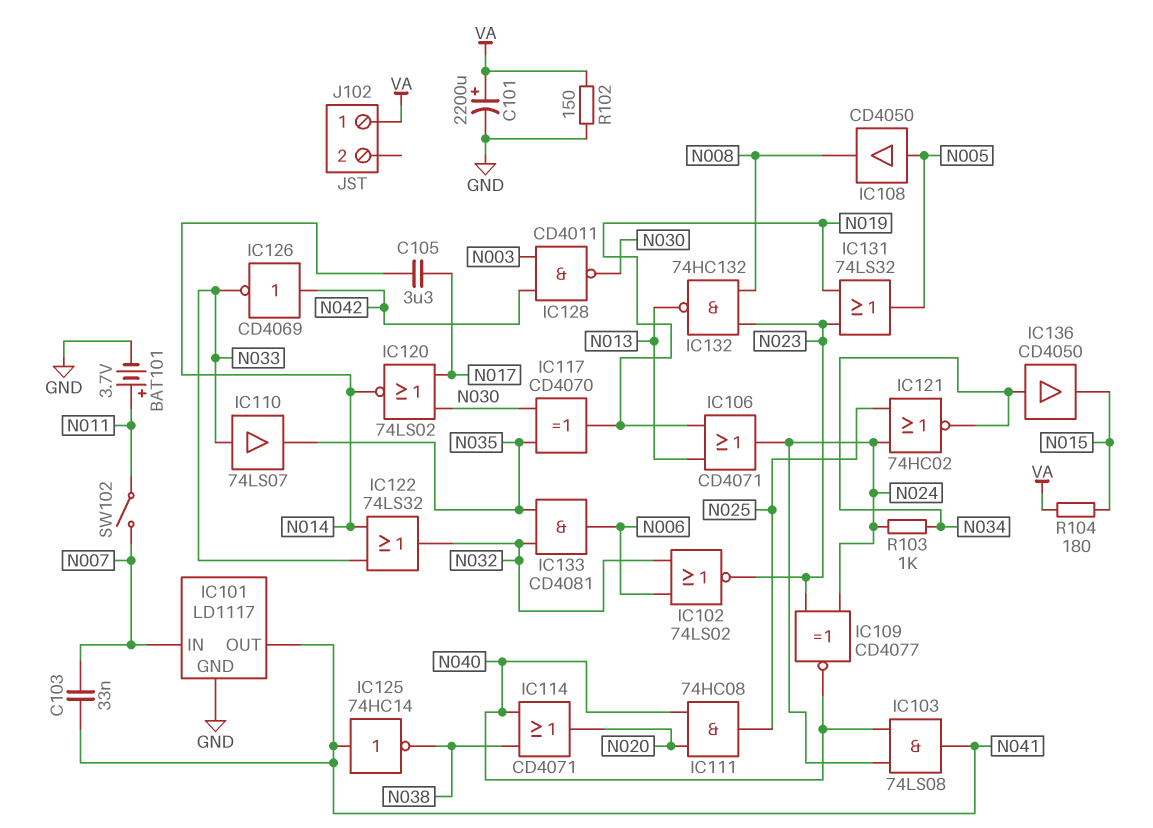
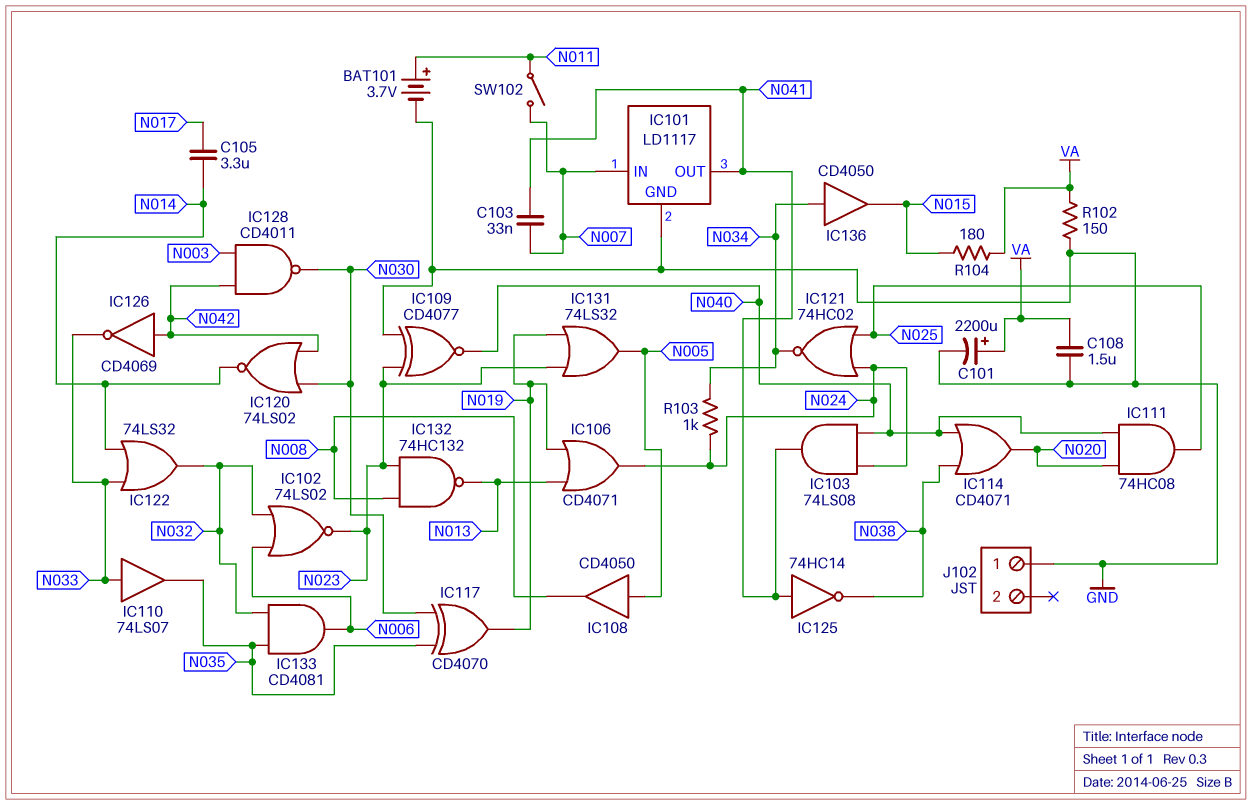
C108: none -> 1.5uF (GND, VA)
IC109: XNOR CD4077 (in N023, in N024, out N040) -> XNOR CD4077 (in GND, in N023, out N040)
IC120: NOR 74LS02 (in N017, in N030, out N014) -> NOR 74LS02 (in N030, in N042, out N014)
J102 pin 1: VA -> GND

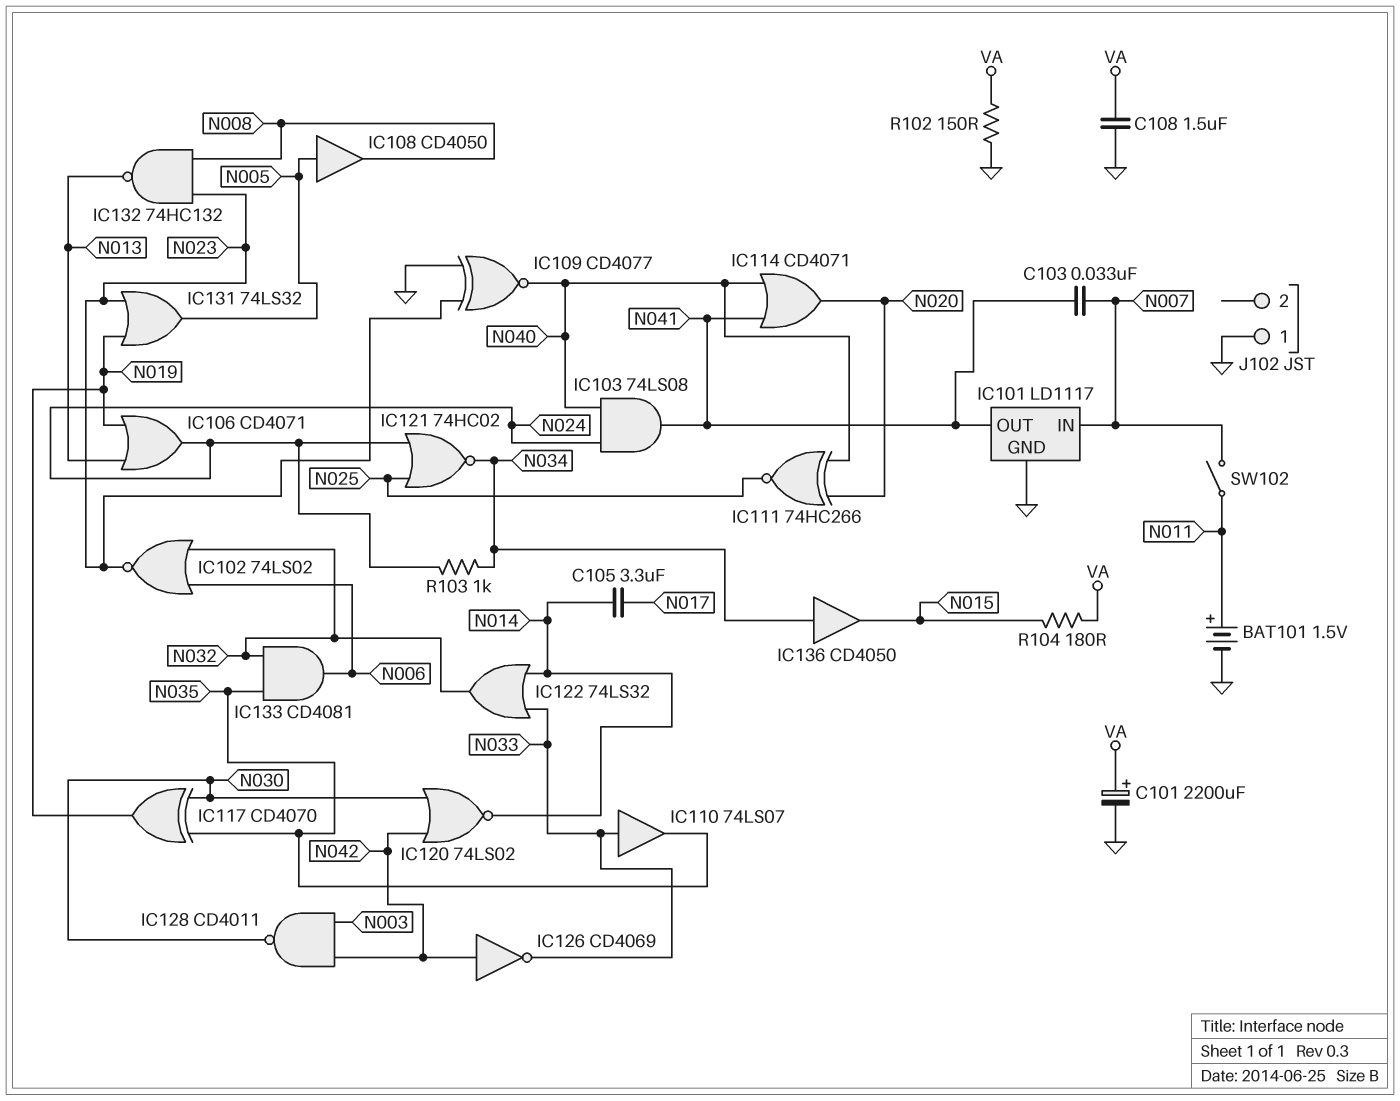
BAT101: 3.7V (plus N011, minus GND) -> 1.5V (plus N011, minus GND)
IC111: AND 74HC08 (in N020, in N040, out N025) -> XNOR 74HC266 (in N020, in N040, out N025)
IC114: OR CD4071 (in N038, in N040, out N020) -> OR CD4071 (in N040, in N041, out N020)
IC125: NOT 74HC14 (in N041, out N038) -> none

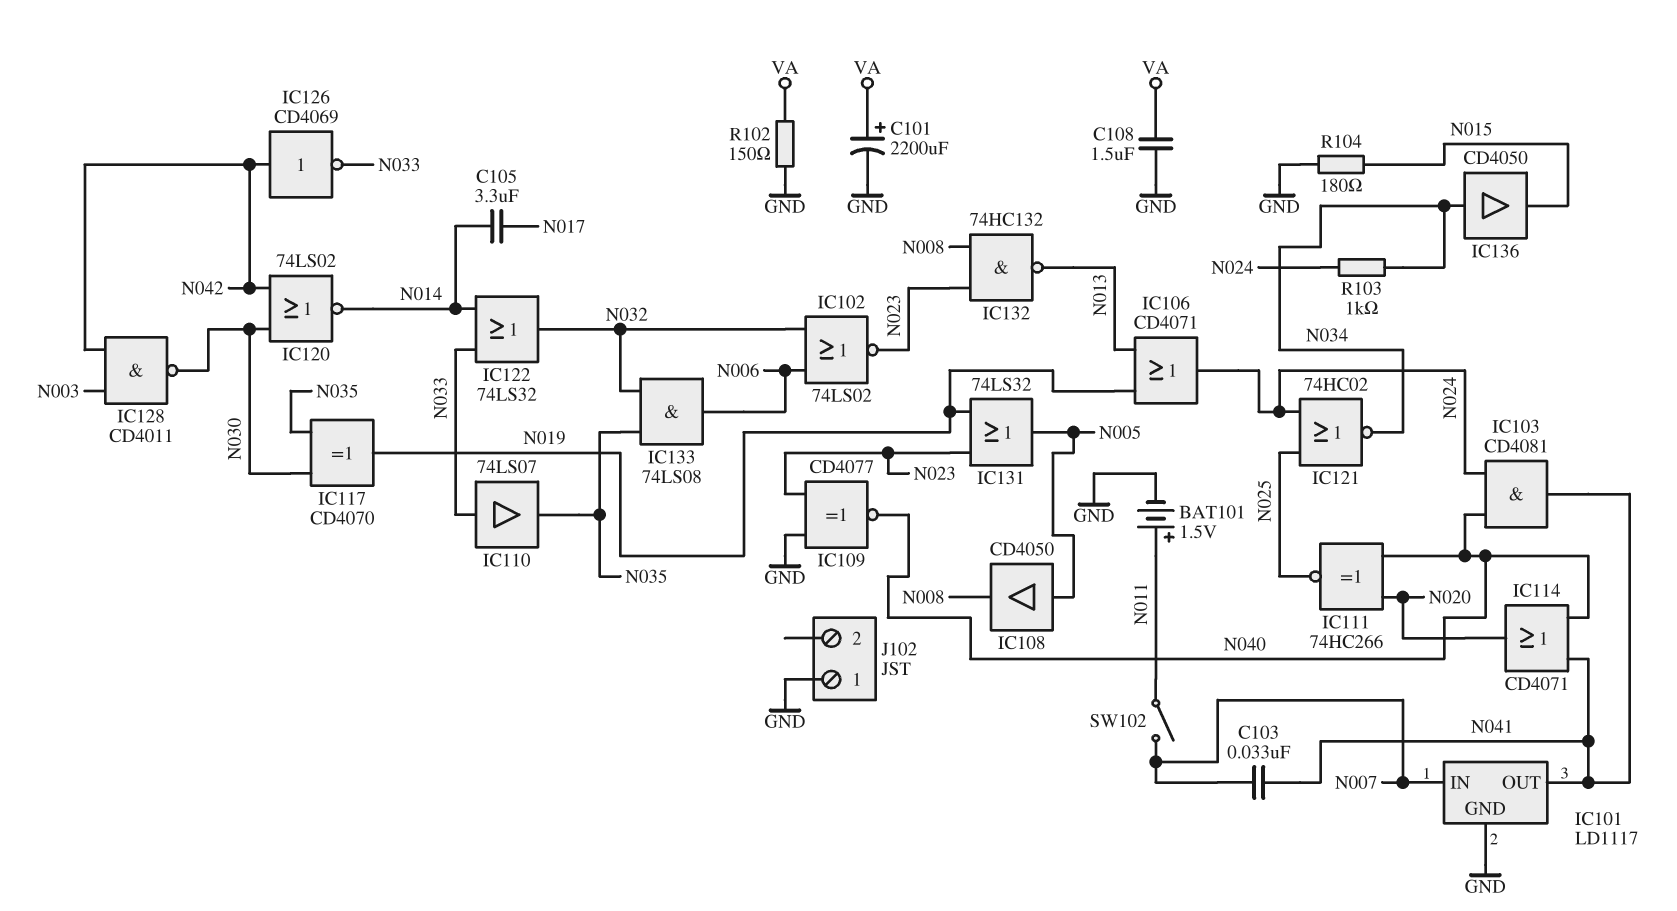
IC103: AND 74LS08 (in N024, in N040, out N041) -> AND CD4081 (in N024, in N040, out N041)
IC133: AND CD4081 (in N032, in N035, out N006) -> AND 74LS08 (in N032, in N035, out N006)
R104: 180 (N015, VA) -> 180 (GND, N015)

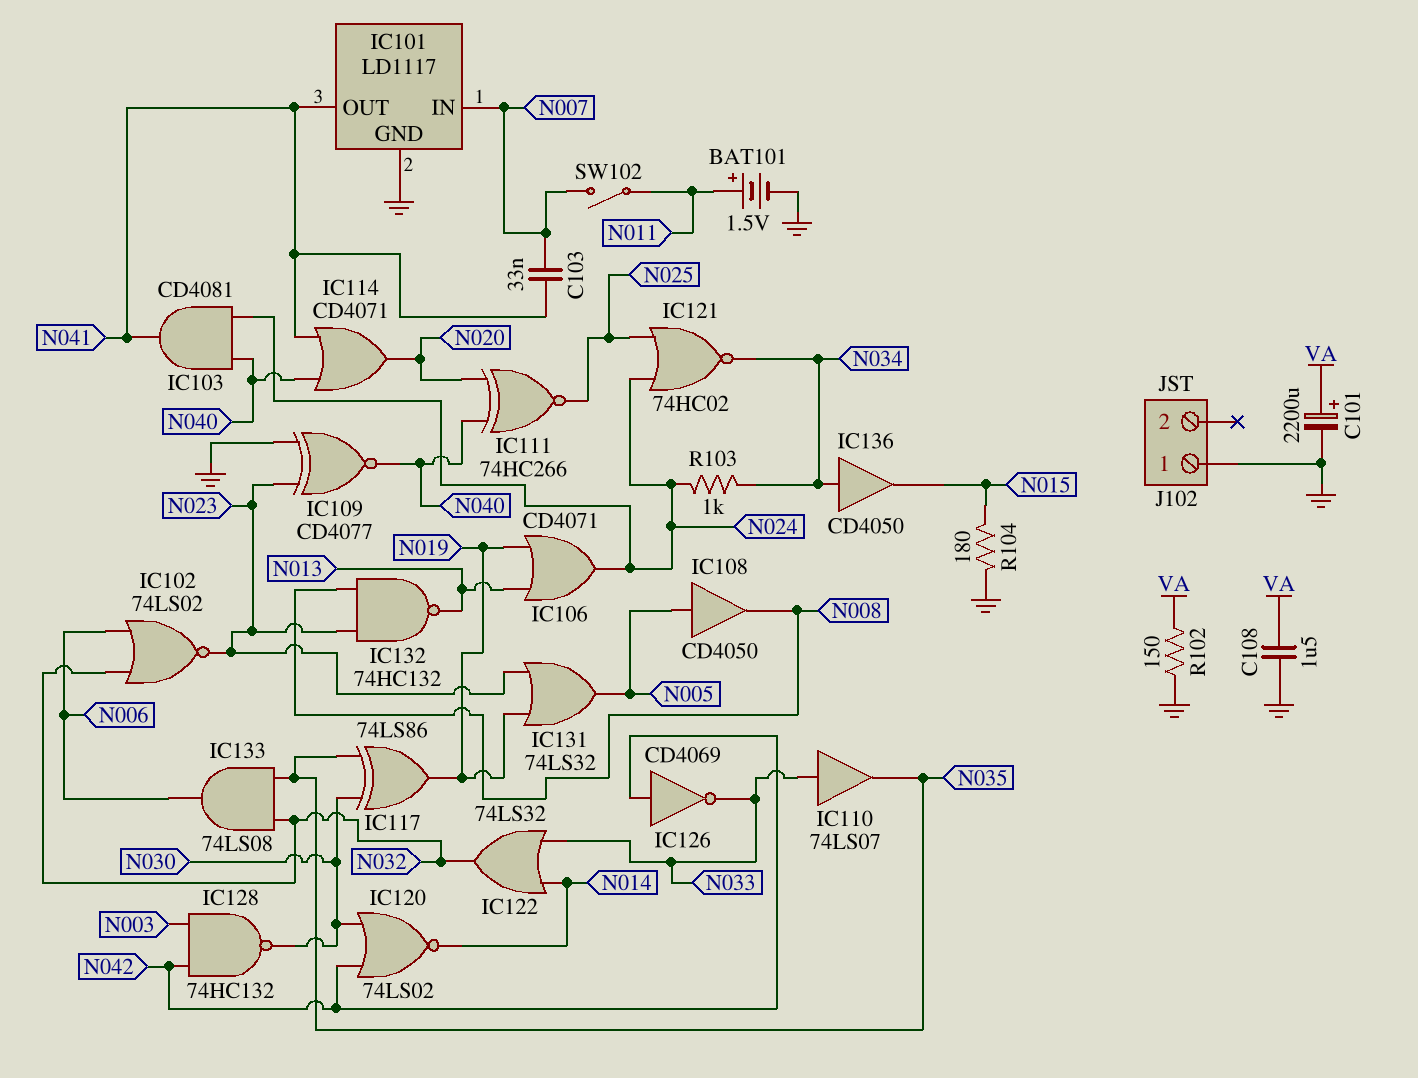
C105: 3.3uF (N014, N017) -> none
IC117: XOR CD4070 (in N030, in N035, out N019) -> XOR 74LS86 (in N030, in N035, out N019)
IC128: NAND CD4011 (in N003, in N042, out N030) -> NAND 74HC132 (in N003, in N042, out N030)

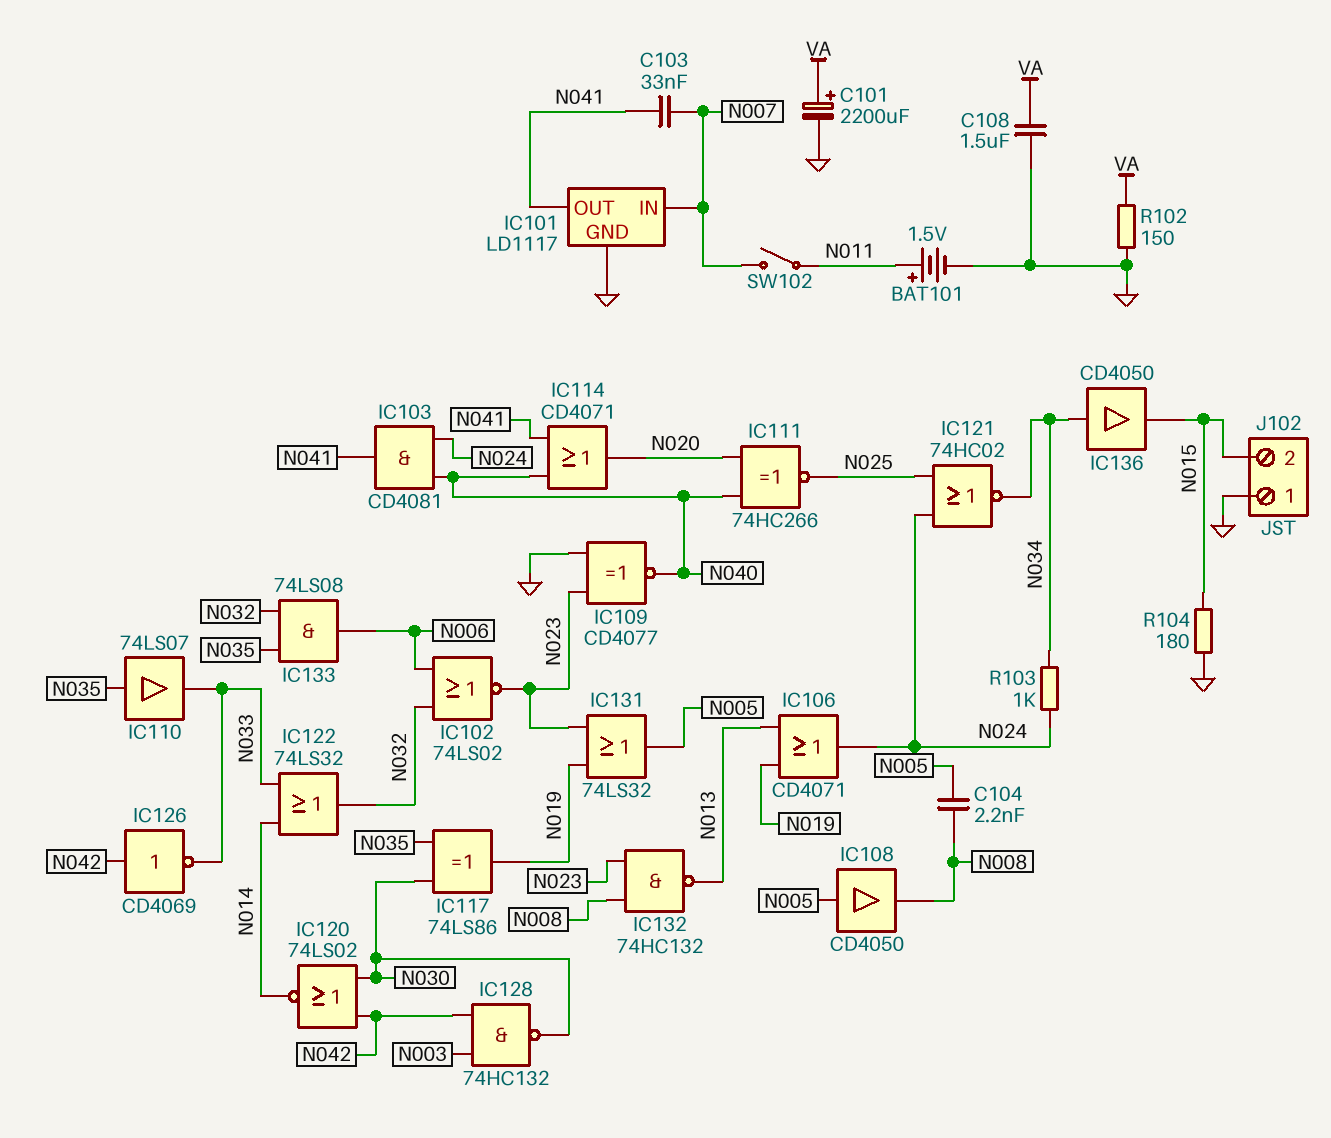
C104: none -> 2.2nF (N005, N008)
IC110: buffer 74LS07 (in N033, out N035) -> buffer 74LS07 (in N035, out N033)
J102 pin 2: none -> N015

